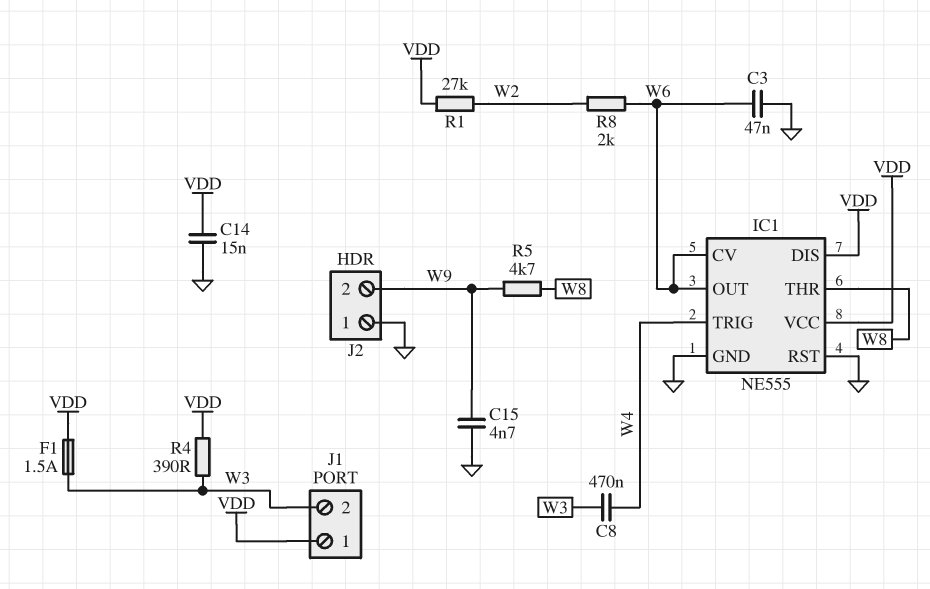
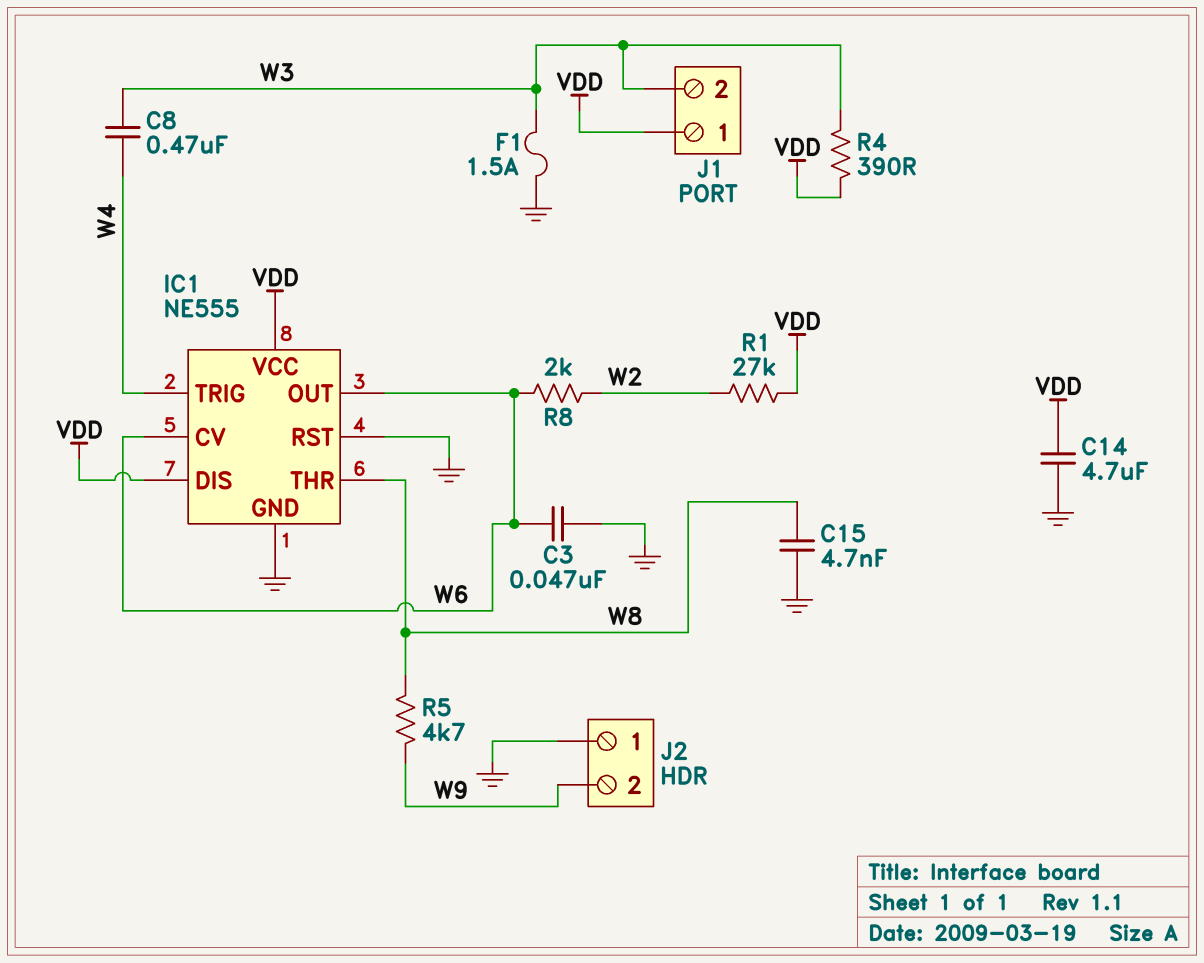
C14: 15nF (GND, VDD) -> 4.7uF (GND, VDD)
C15: 4.7nF (GND, W9) -> 4.7nF (GND, W8)
F1: 1.5A (VDD, W3) -> 1.5A (GND, W3)

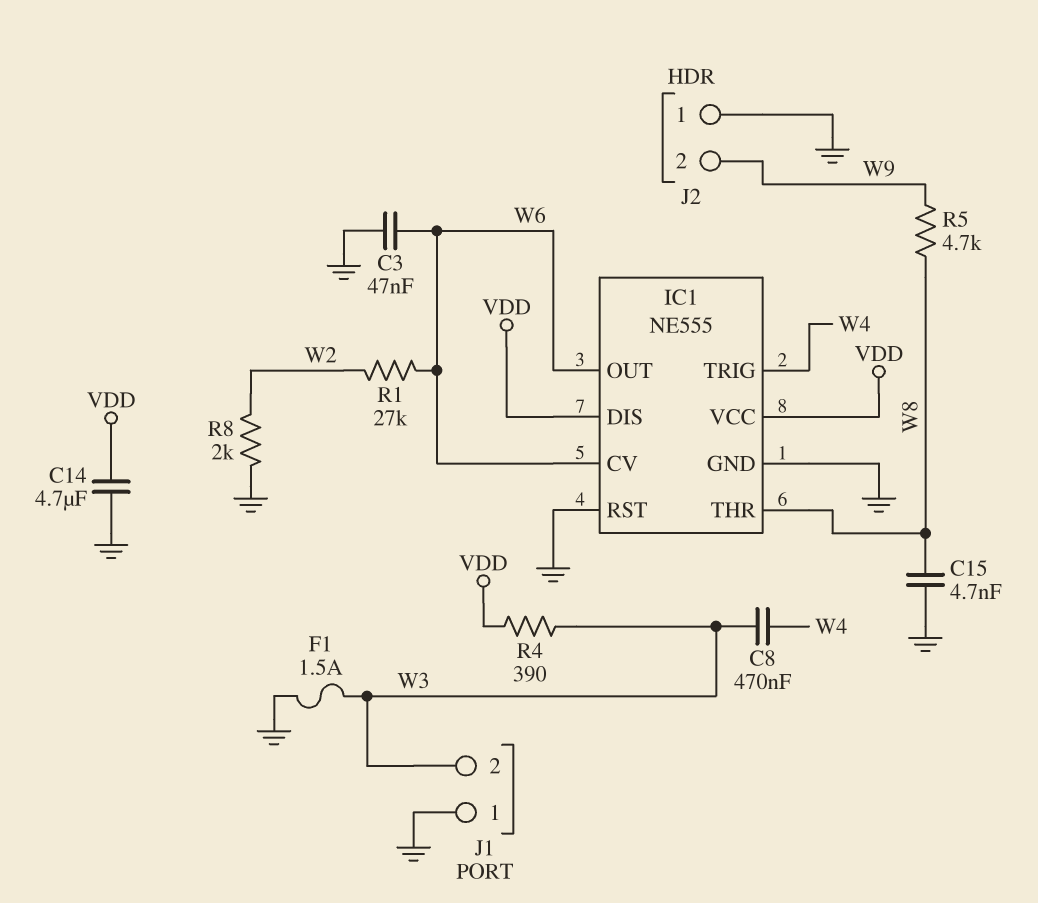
J1 pin 1: VDD -> GND
R1: 27k (VDD, W2) -> 27k (W2, W6)
R8: 2k (W2, W6) -> 2k (GND, W2)

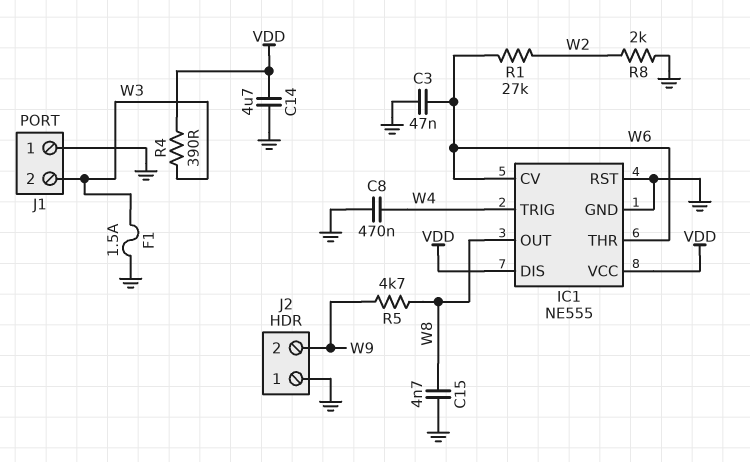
C8: 470nF (W3, W4) -> 470nF (GND, W4)
IC1 pin OUT: W6 -> W8
IC1 pin THR: W8 -> W6

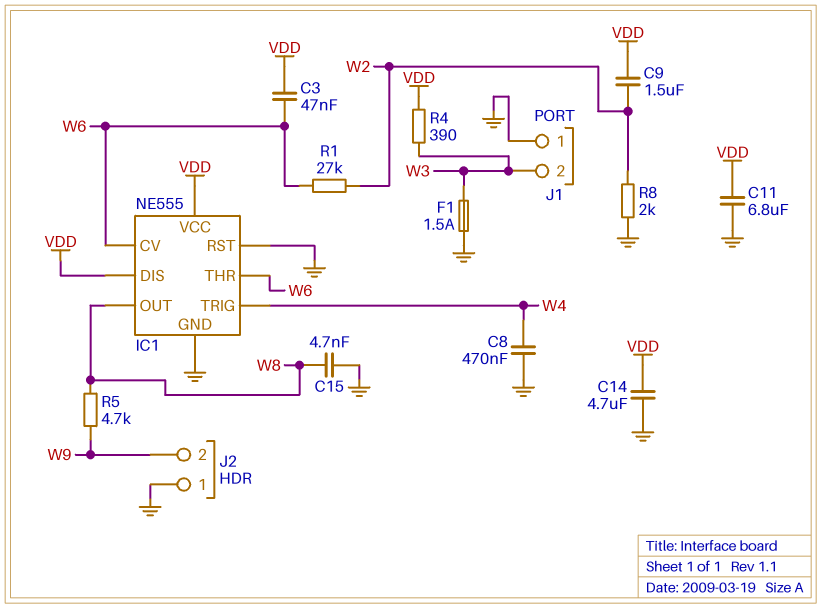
C3: 47nF (GND, W6) -> 47nF (VDD, W6)
C9: none -> 1.5uF (VDD, W2)
C11: none -> 6.8uF (GND, VDD)

